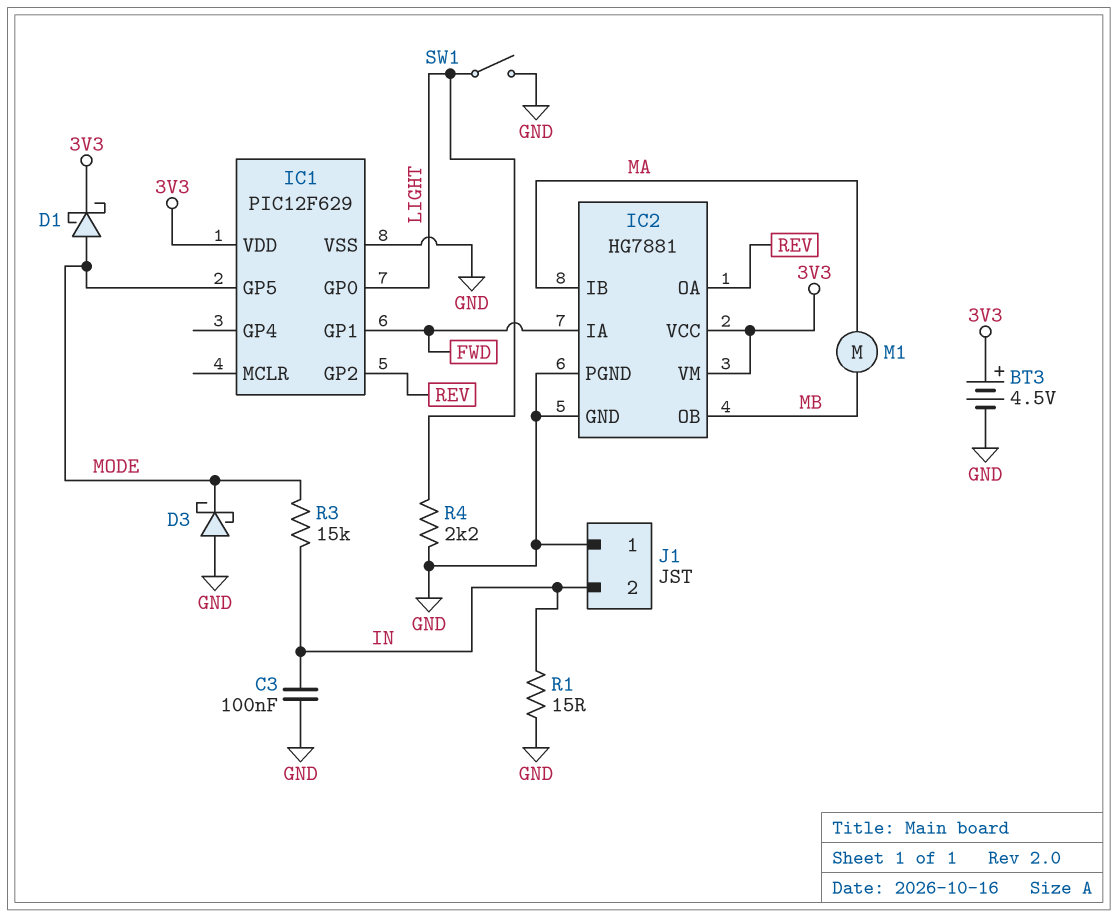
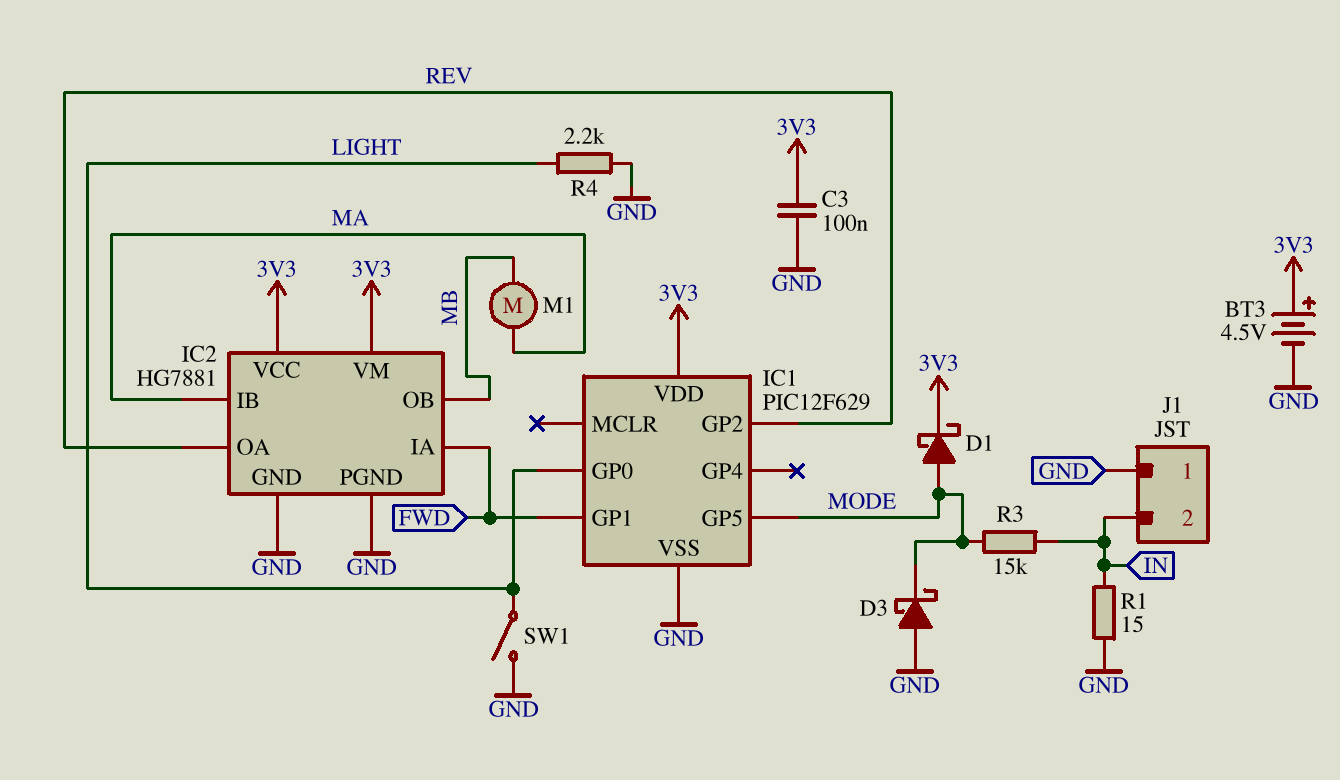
C3: 100nF (GND, IN) -> 100nF (3V3, GND)

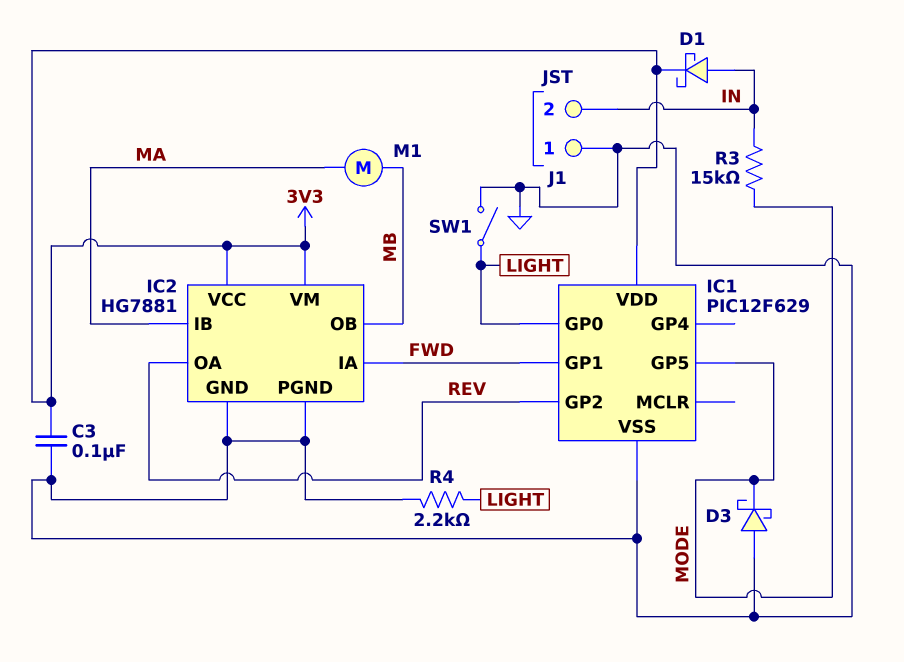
BT3: 4.5V (plus 3V3, minus GND) -> none
D1: schottky (A MODE, K 3V3) -> schottky (A IN, K 3V3)
R1: 15 (GND, IN) -> none

